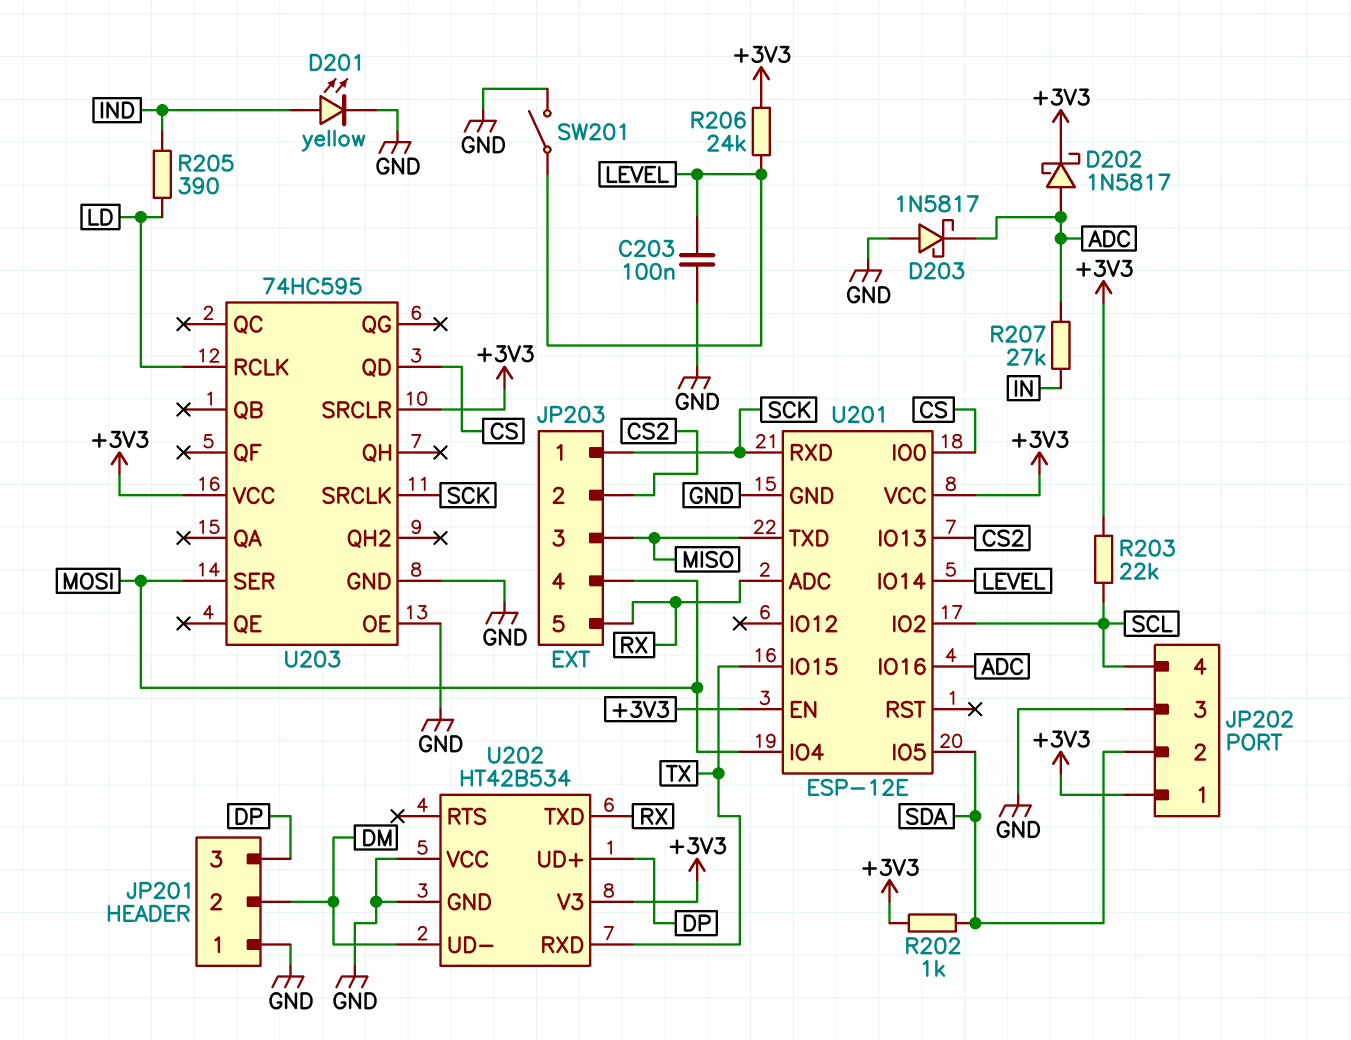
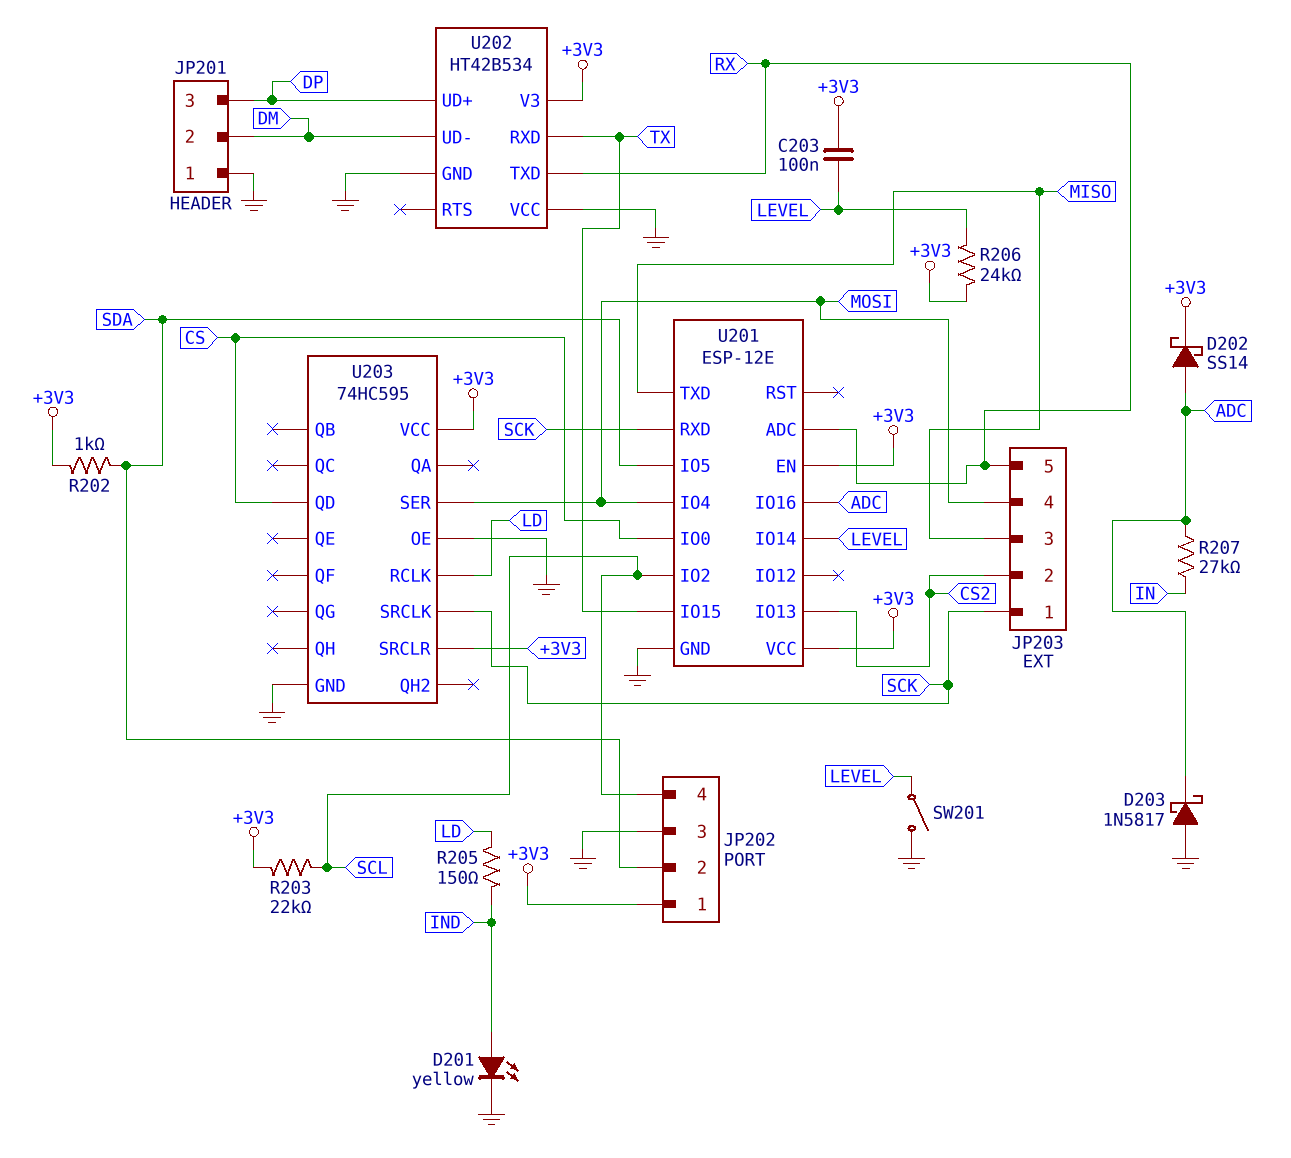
C203: 100nF (GND, LEVEL) -> 100nF (+3V3, LEVEL)
D202: schottky 1N5817 (A ADC, K +3V3) -> schottky SS14 (A ADC, K +3V3)
R205: 390 (IND, LD) -> 150 (IND, LD)

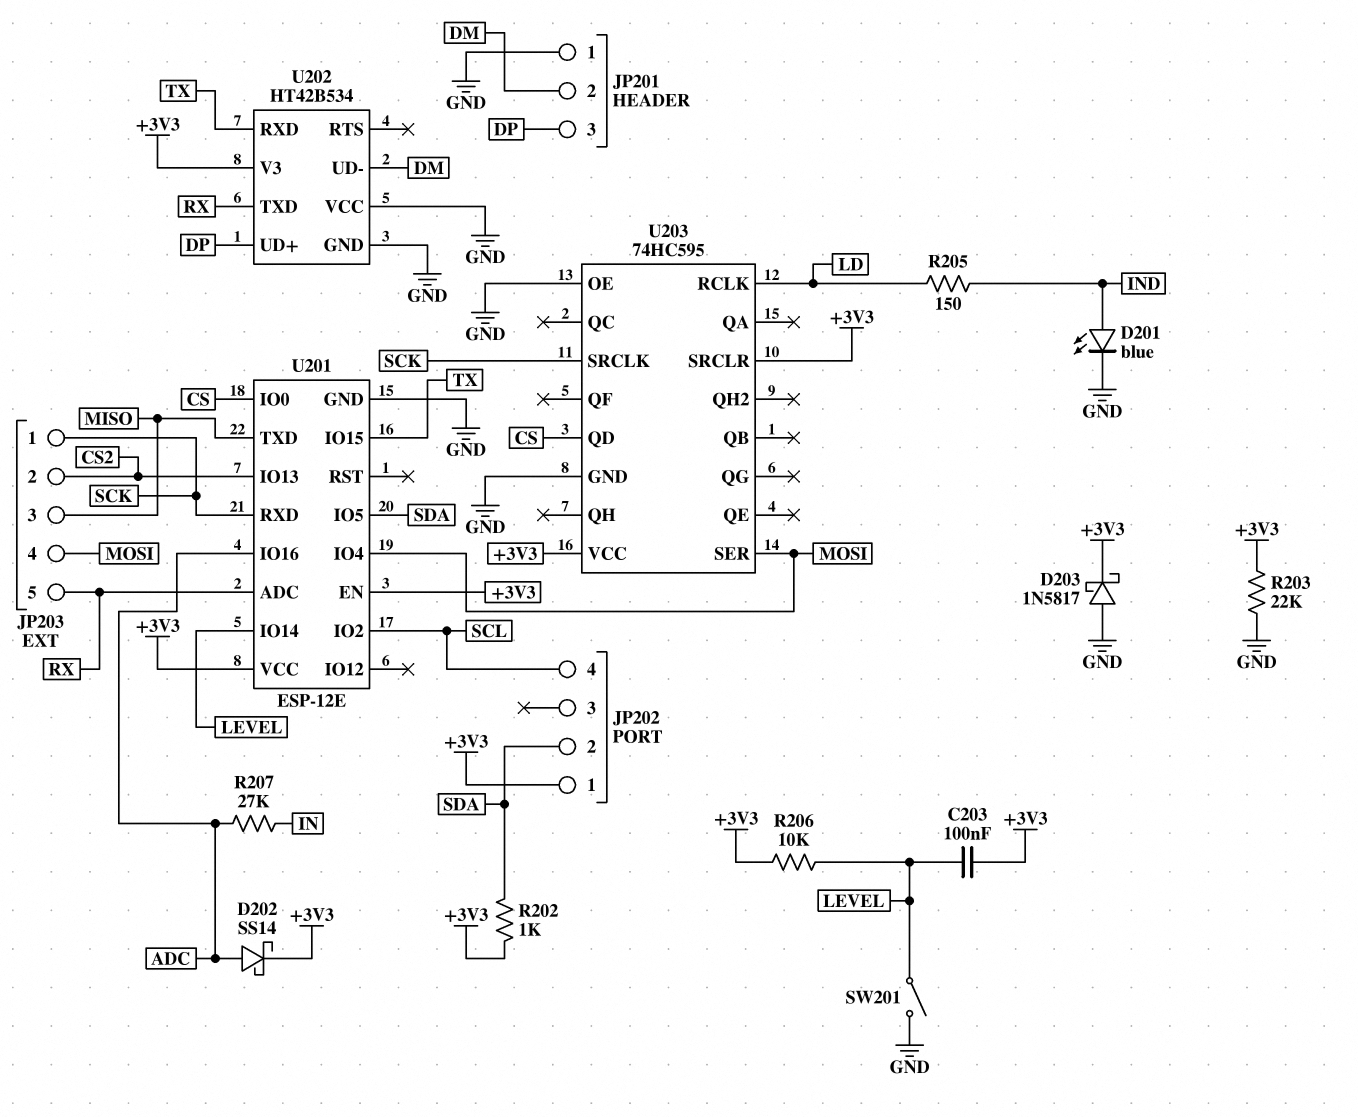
D201: LED yellow (A IND, K GND) -> LED blue (A IND, K GND)
D203: schottky 1N5817 (A GND, K ADC) -> schottky 1N5817 (A GND, K +3V3)
JP202 pin 3: GND -> none
R203: 22k (+3V3, SCL) -> 22k (+3V3, GND)
R206: 24k (+3V3, LEVEL) -> 10k (+3V3, LEVEL)

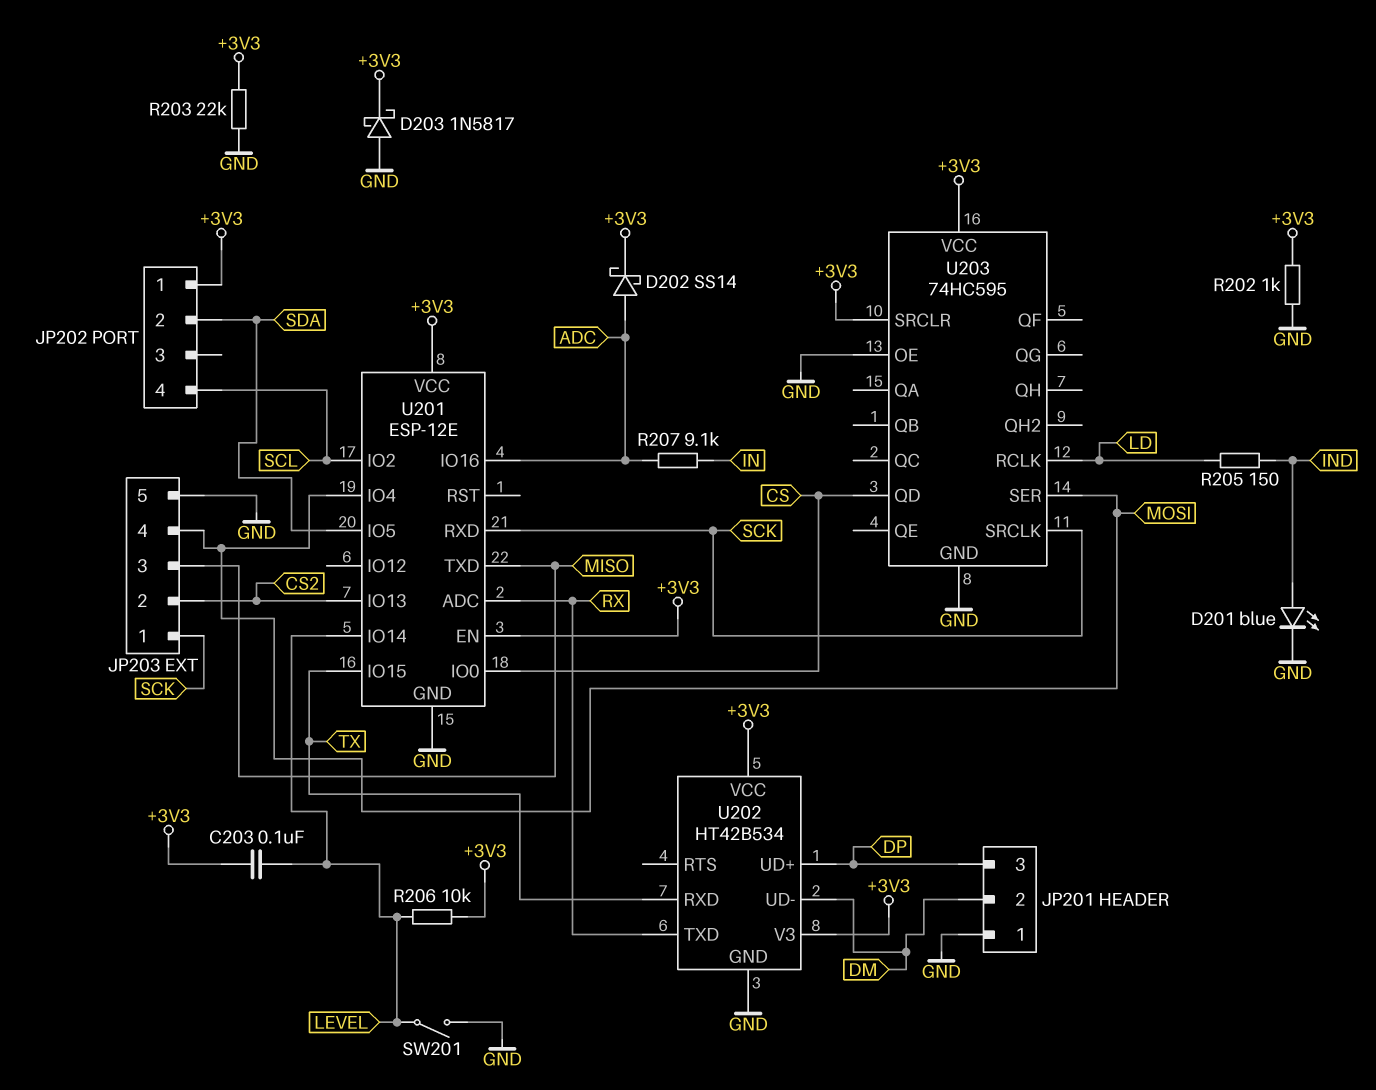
JP203 pin 5: RX -> GND
R202: 1k (+3V3, SDA) -> 1k (+3V3, GND)
R207: 27k (ADC, IN) -> 9.1k (ADC, IN)
U202 pin VCC: GND -> +3V3

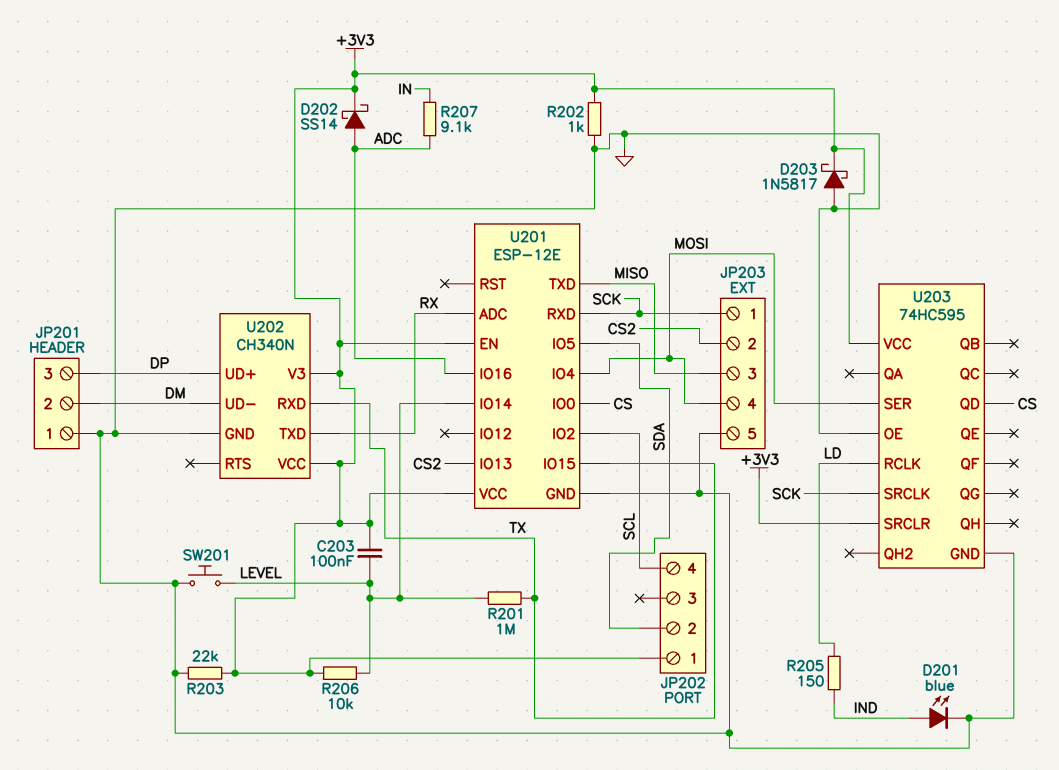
R201: none -> 1M (LEVEL, TX)
SW201: switch (GND, LEVEL) -> button (GND, LEVEL)
U202: HT42B534 -> CH340N

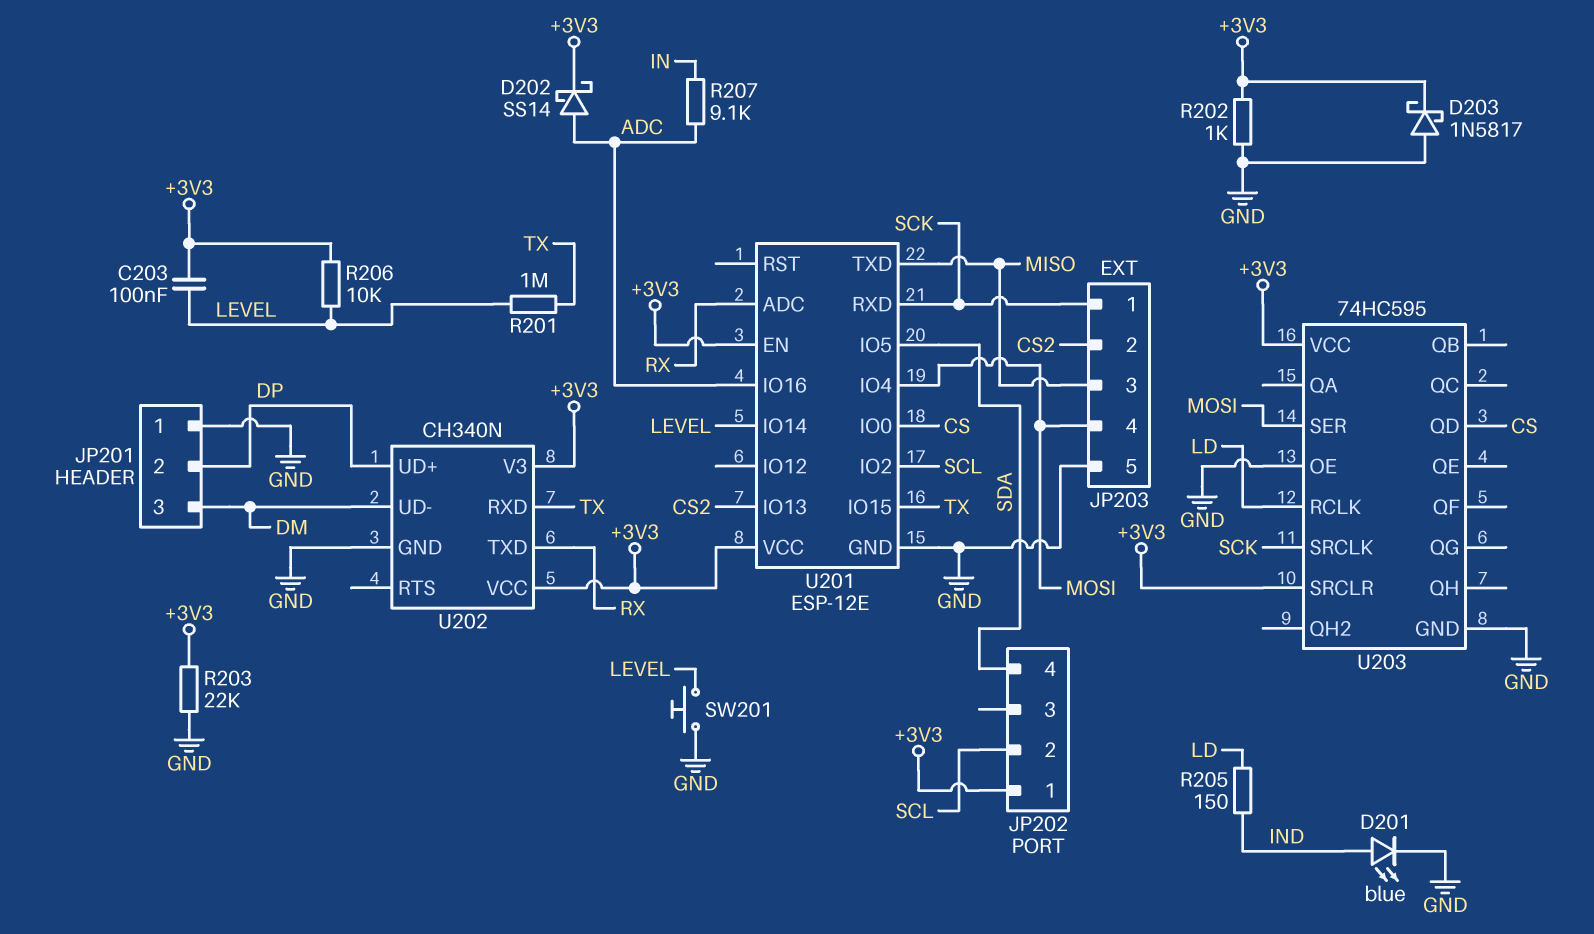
JP201 pin 2: DM -> DP
JP201 pin 3: DP -> DM
JP202 pin 2: SDA -> SCL
JP202 pin 4: SCL -> SDA

